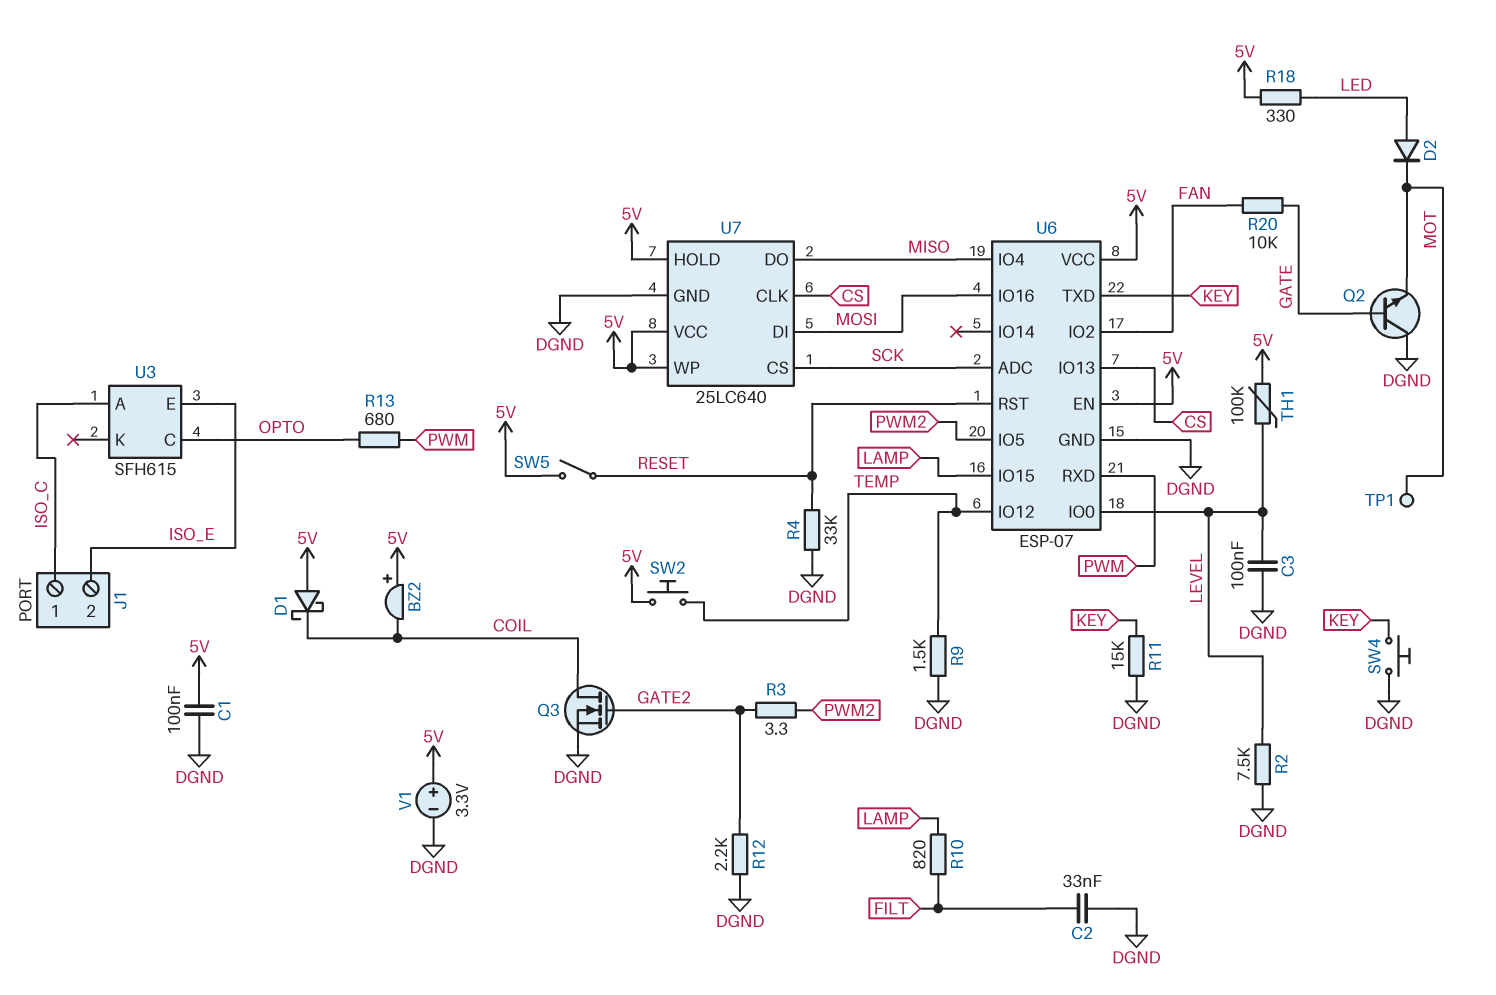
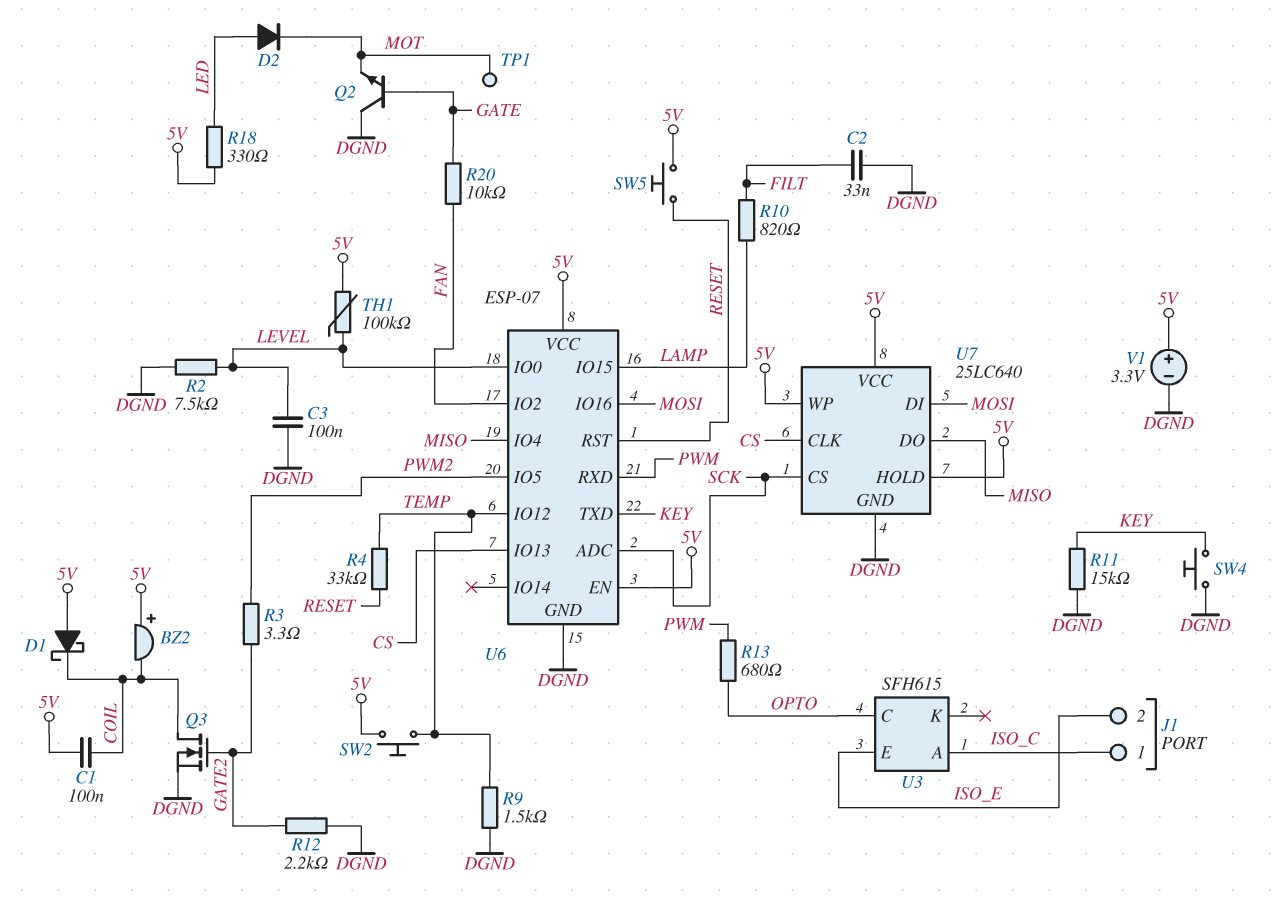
C1: 100nF (5V, DGND) -> 100nF (5V, COIL)
R4: 33k (DGND, RESET) -> 33k (RESET, TEMP)
SW5: switch (5V, RESET) -> button (5V, RESET)

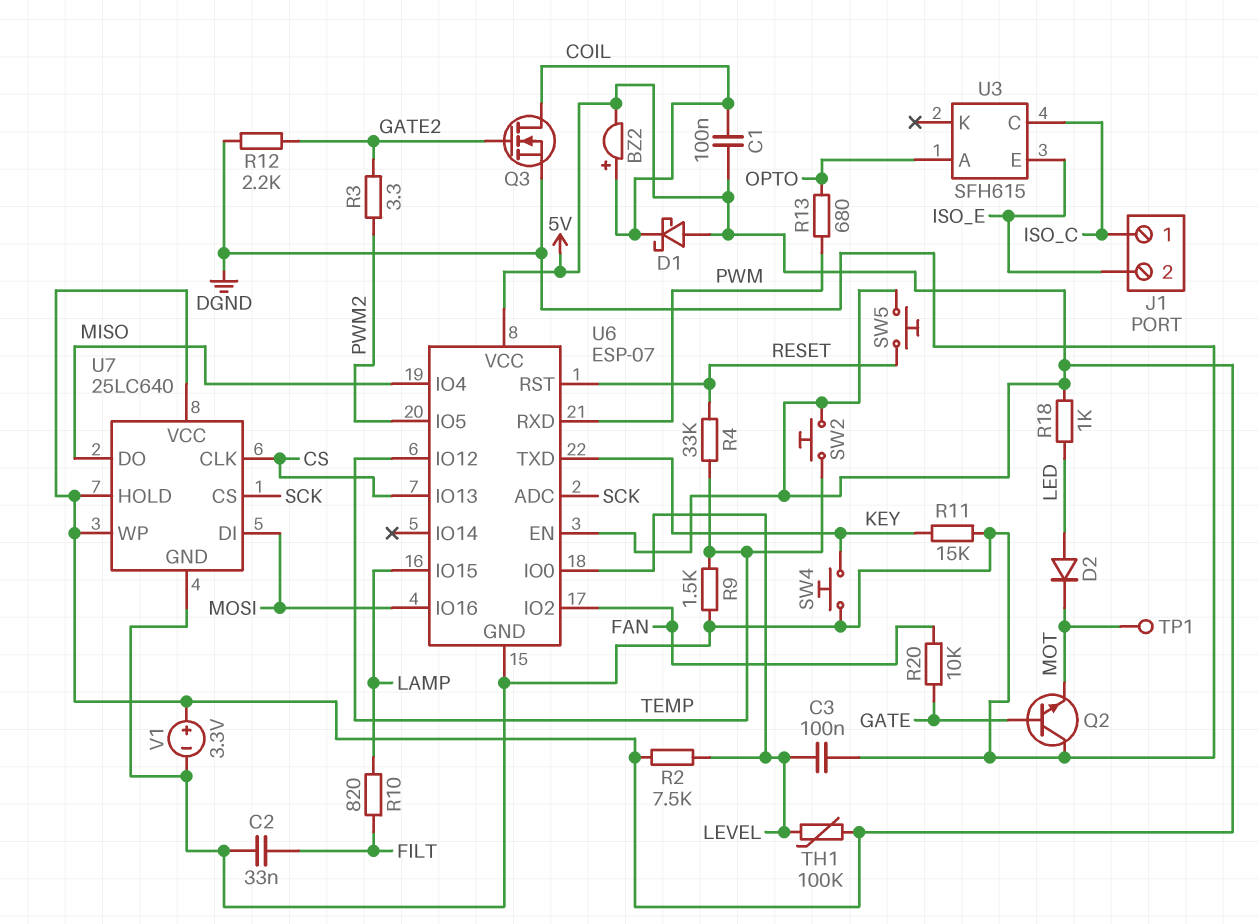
BZ2: buzzer (plus 5V, minus COIL) -> buzzer (plus COIL, minus 5V)
R2: 7.5k (DGND, LEVEL) -> 7.5k (5V, LEVEL)
R18: 330 (5V, LED) -> 1k (5V, LED)
U3 pin A: ISO_C -> OPTO
U3 pin C: OPTO -> ISO_C

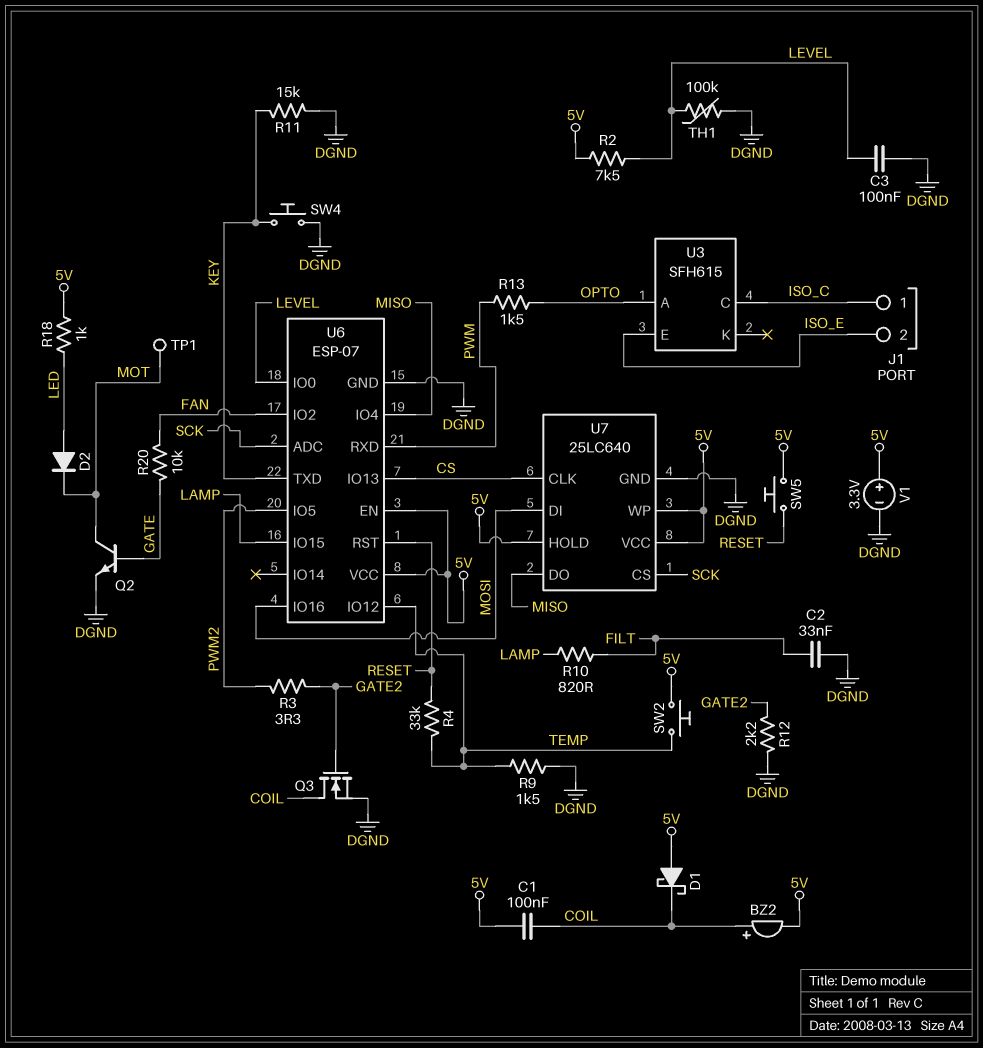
Q2: NPN (B GATE, C DGND, E MOT) -> NPN (B GATE, C MOT, E DGND)
R13: 680 (OPTO, PWM) -> 1.5k (OPTO, PWM)
TH1: 100k (5V, LEVEL) -> 100k (DGND, LEVEL)

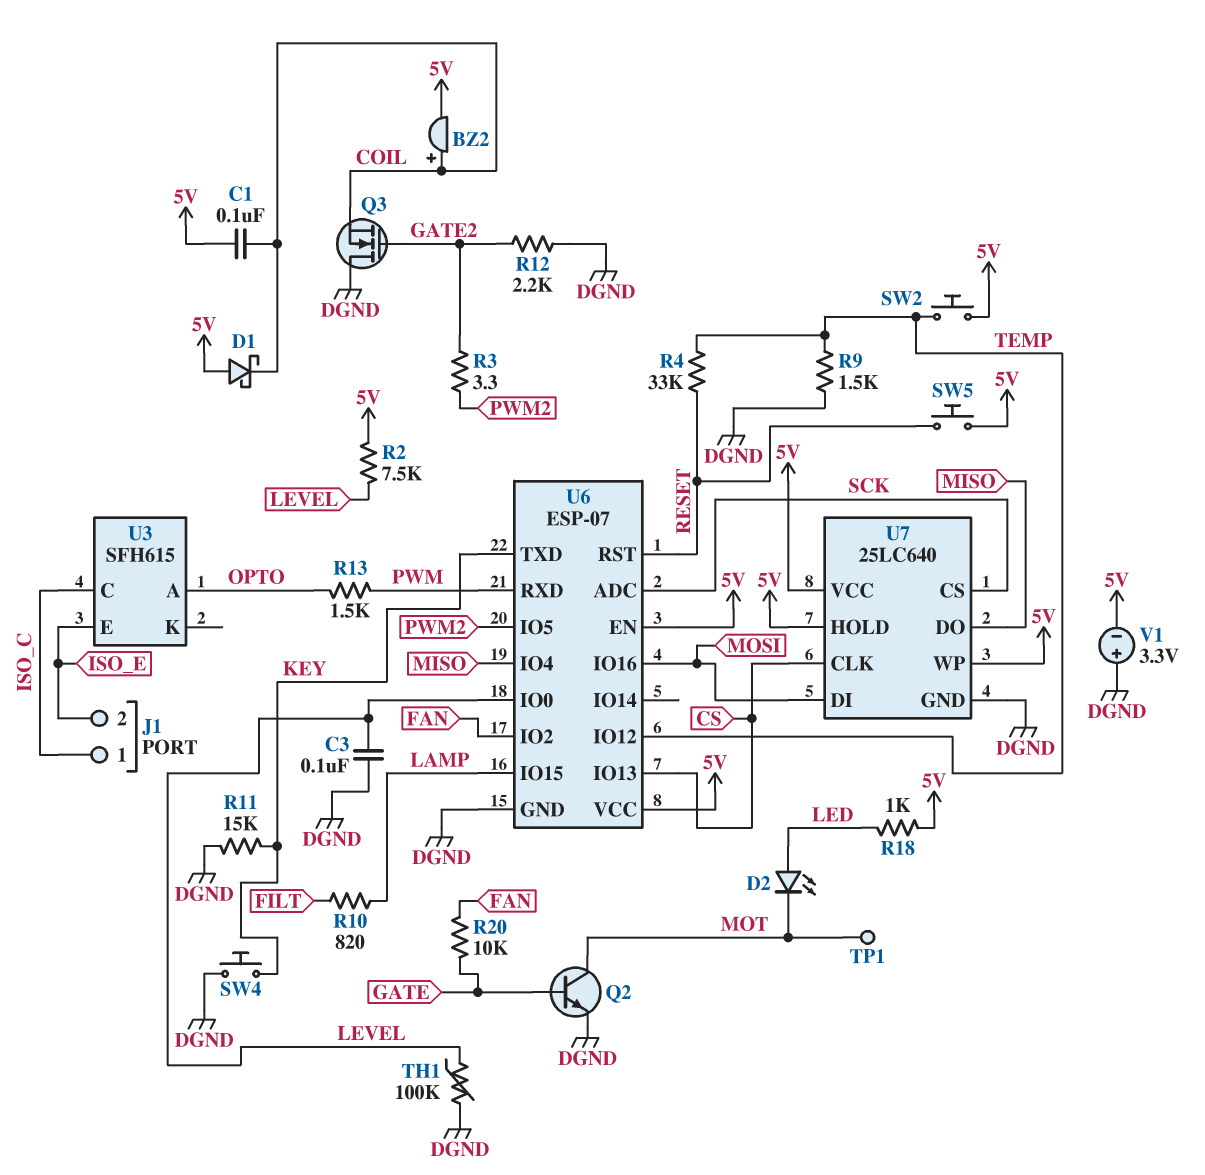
C2: 33nF (DGND, FILT) -> none
D2: diode (A LED, K MOT) -> LED (A LED, K MOT)
Q3: NMOS (G GATE2, D COIL, S DGND) -> NMOS (G GATE2, D DGND, S COIL)
V1: 3.3V (plus 5V, minus DGND) -> 3.3V (plus DGND, minus 5V)

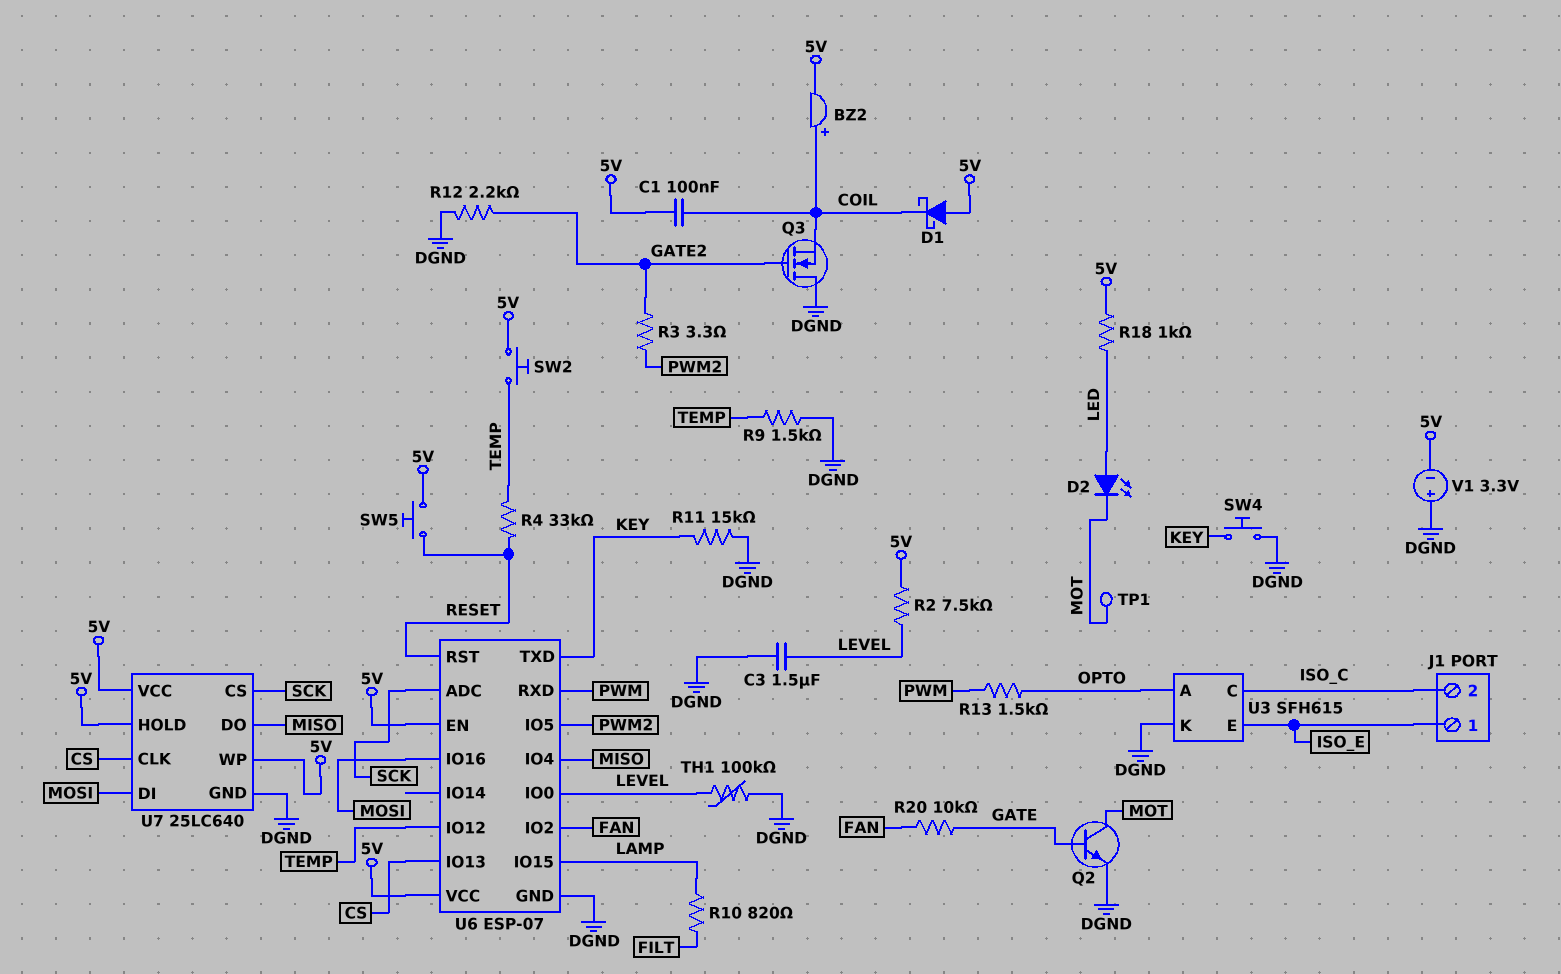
C3: 100nF (DGND, LEVEL) -> 1.5uF (DGND, LEVEL)
J1 pin 1: ISO_C -> ISO_E
J1 pin 2: ISO_E -> ISO_C
U3 pin K: none -> DGND

